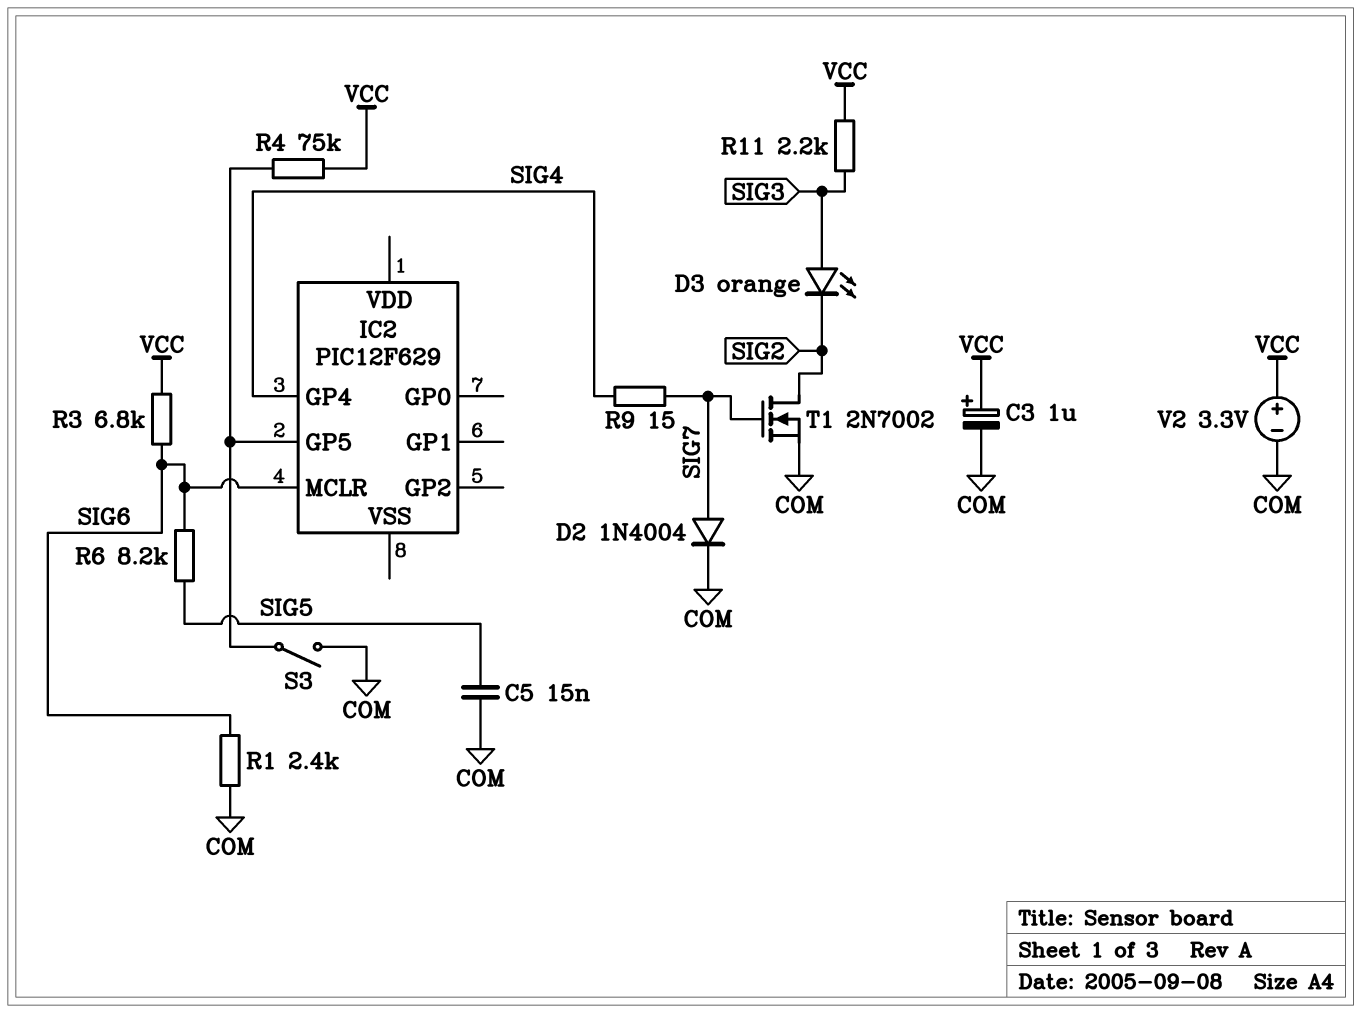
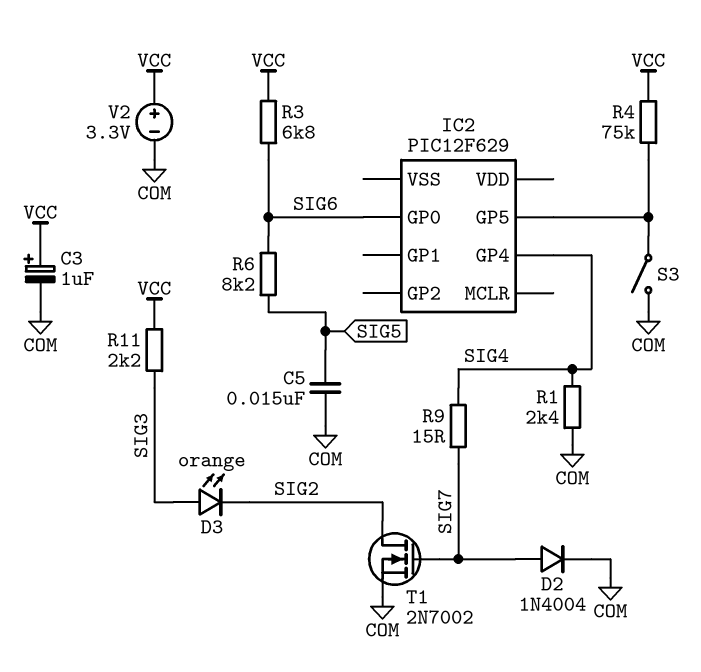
IC2 pin GP0: none -> SIG6
IC2 pin MCLR: SIG6 -> none
R1: 2.4k (COM, SIG6) -> 2.4k (COM, SIG4)

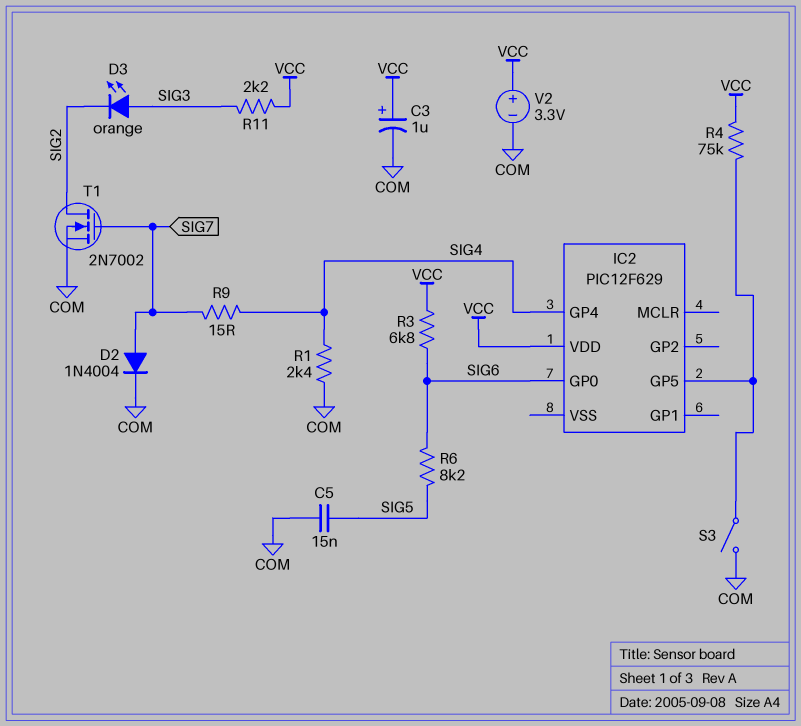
IC2 pin VDD: none -> VCC

